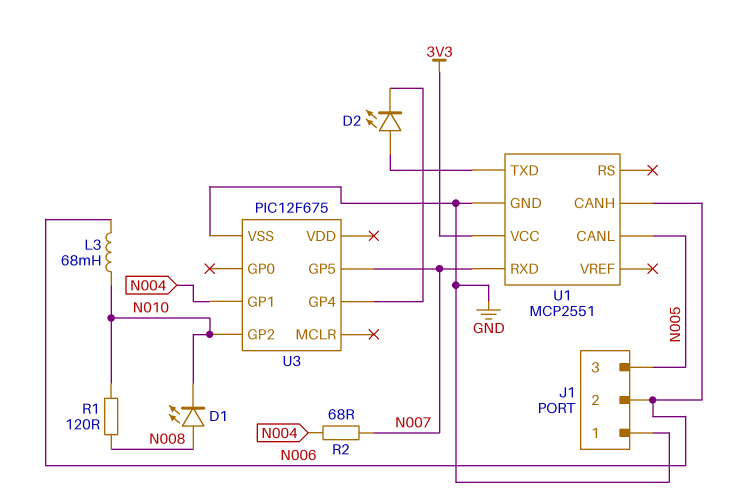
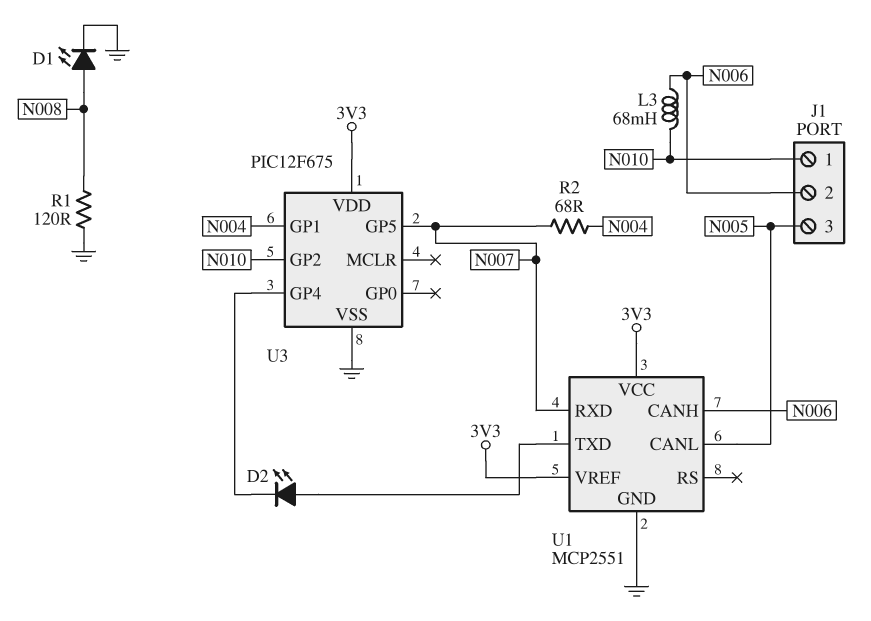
D1: LED (A N008, K N010) -> LED (A N008, K GND)
J1 pin 1: GND -> N010
R1: 120 (N008, N010) -> 120 (GND, N008)
U1 pin VREF: none -> 3V3
U3 pin VDD: none -> 3V3

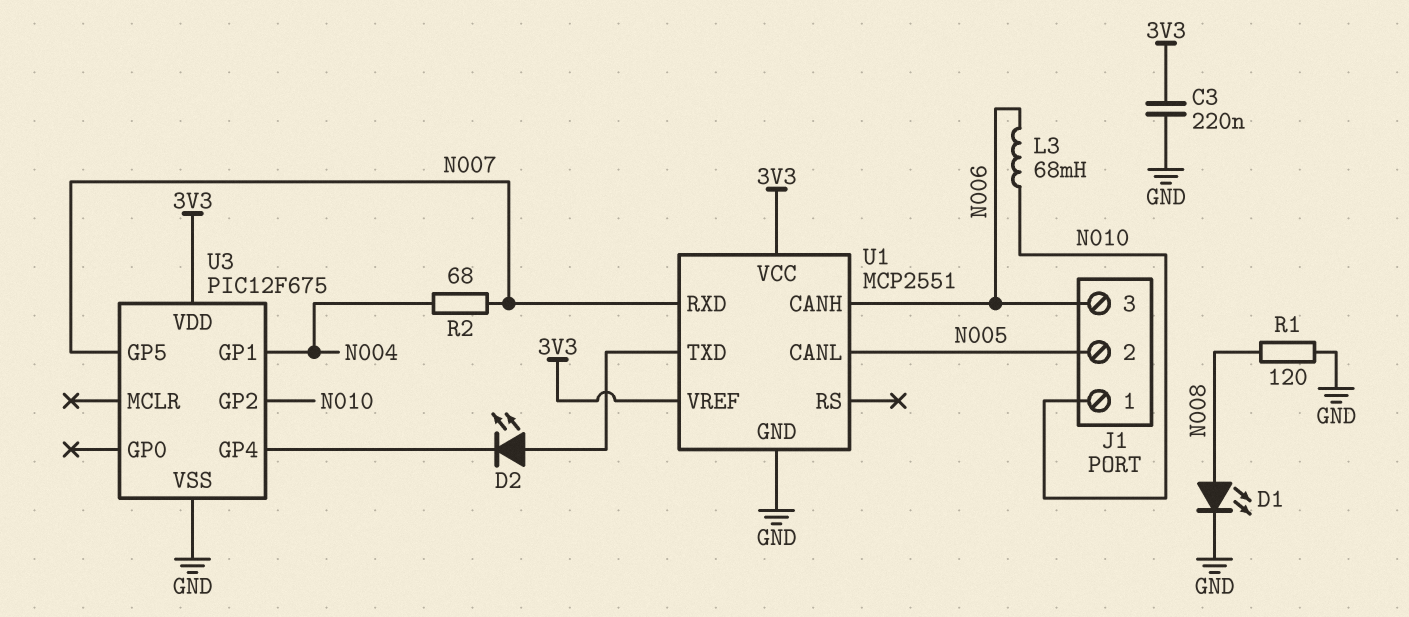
C3: none -> 220nF (3V3, GND)
J1 pin 2: N006 -> N005
J1 pin 3: N005 -> N006

